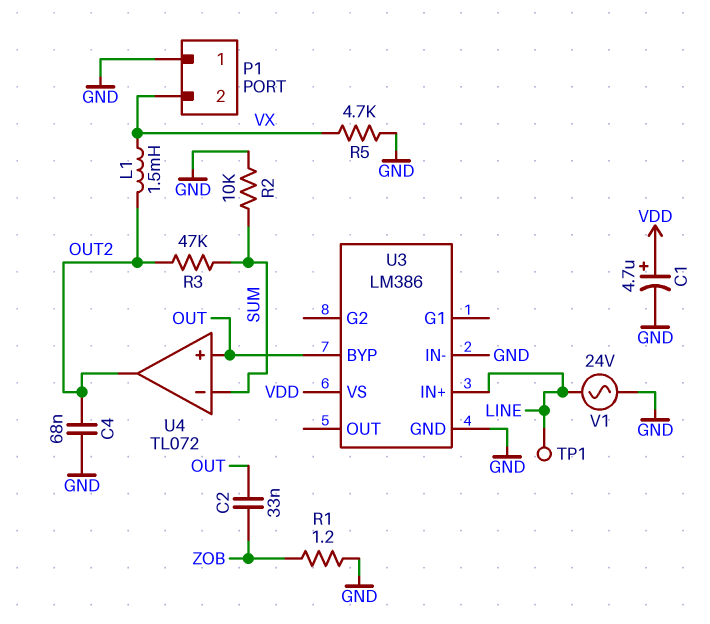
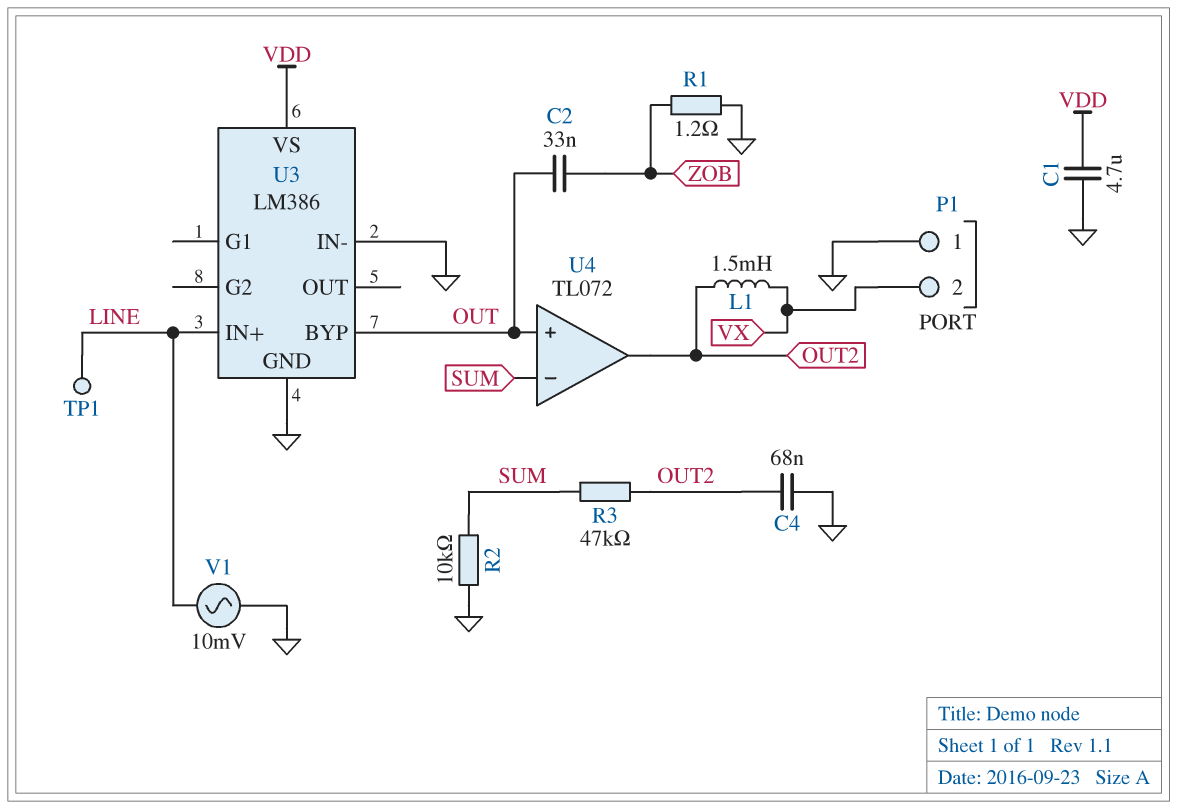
C1: 4.7uF (plus VDD, minus GND) -> 4.7uF (GND, VDD)
R5: 4.7k (GND, VX) -> none
V1: AC 24V (GND, LINE) -> AC 10mV (GND, LINE)

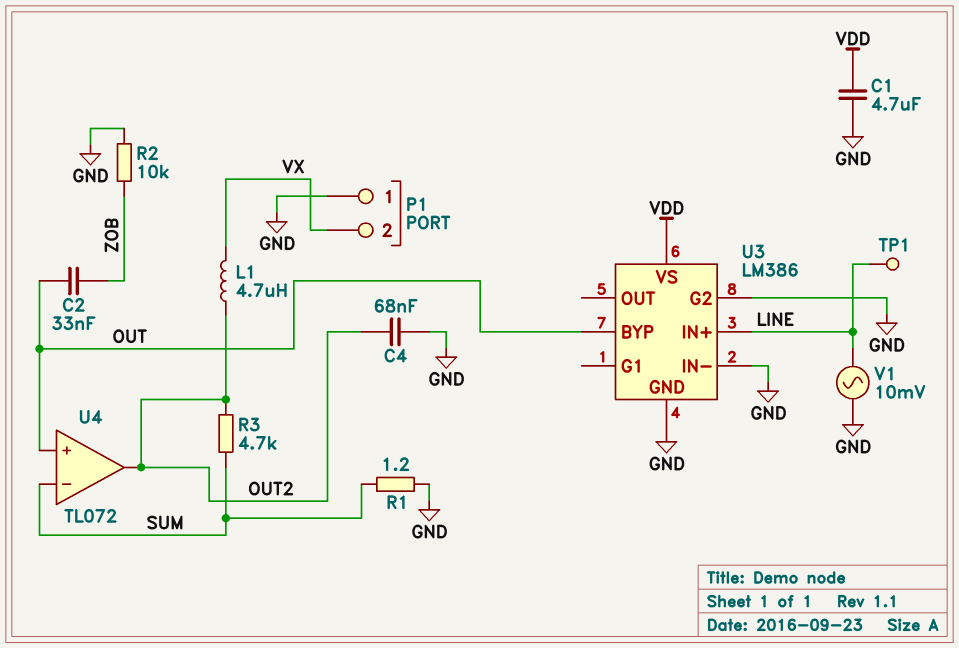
L1: 1.5mH (OUT2, VX) -> 4.7uH (OUT2, VX)
R1: 1.2 (GND, ZOB) -> 1.2 (GND, SUM)
R2: 10k (GND, SUM) -> 10k (GND, ZOB)
R3: 47k (OUT2, SUM) -> 4.7k (OUT2, SUM)
U3 pin G2: none -> GND

